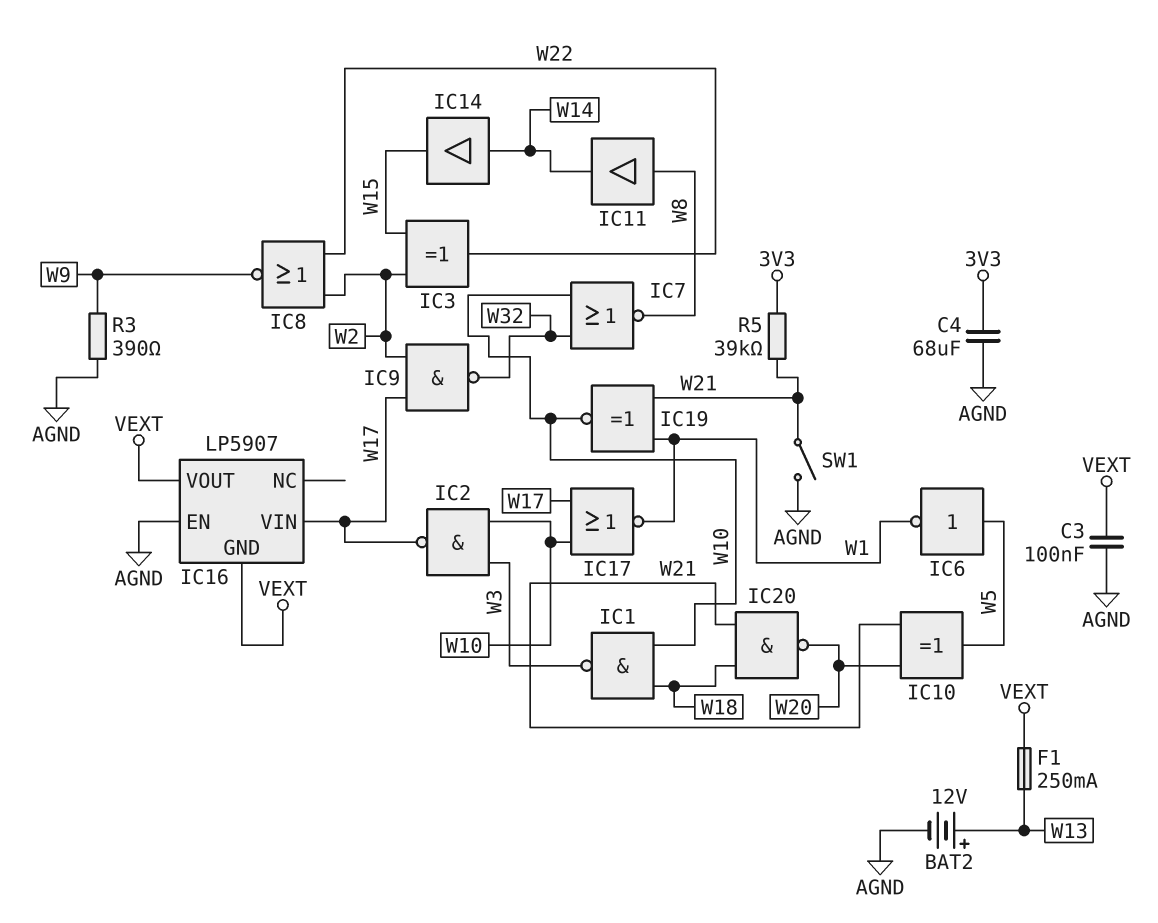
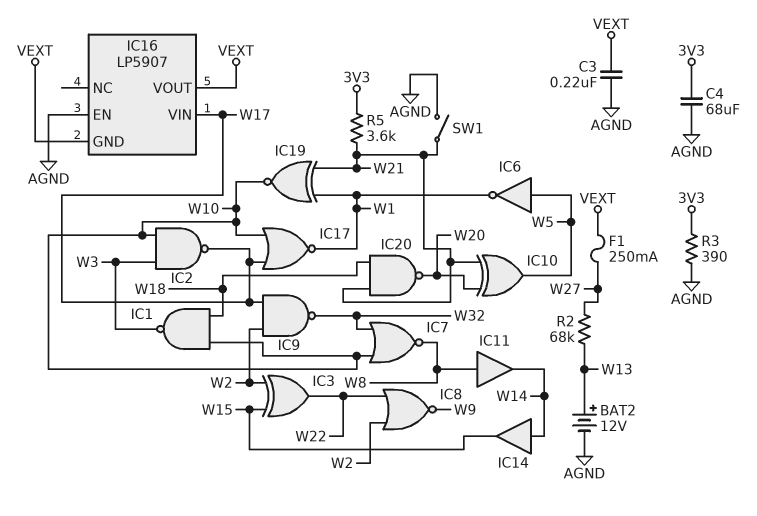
C3: 100nF (AGND, VEXT) -> 220nF (AGND, VEXT)
F1: 250mA (VEXT, W13) -> 250mA (VEXT, W27)
R2: none -> 68k (W13, W27)
R3: 390 (AGND, W9) -> 390 (3V3, AGND)
R5: 39k (3V3, W21) -> 3.6k (3V3, W21)

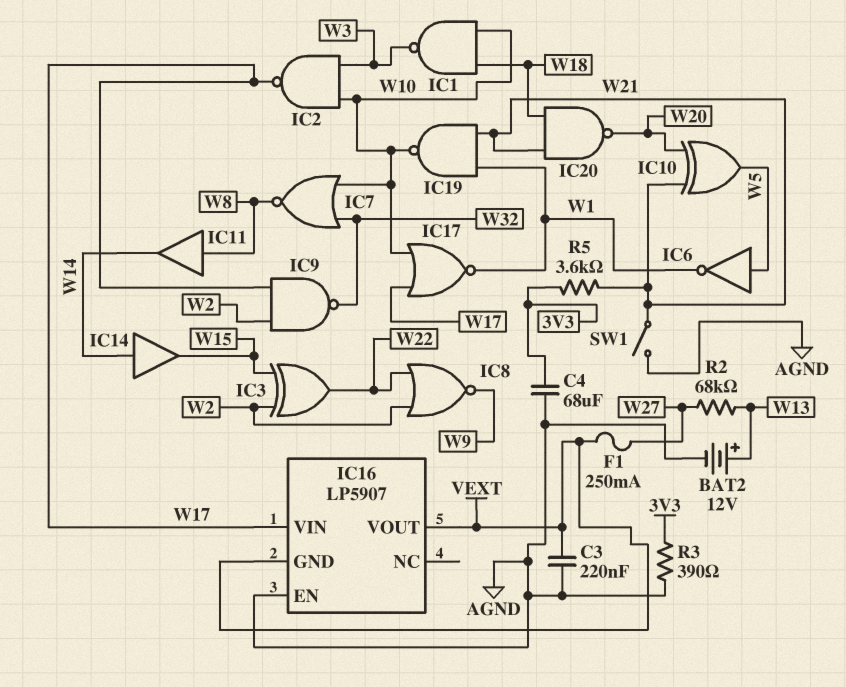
IC19: XNOR (in W1, in W21, out W10) -> NAND (in W1, in W21, out W10)

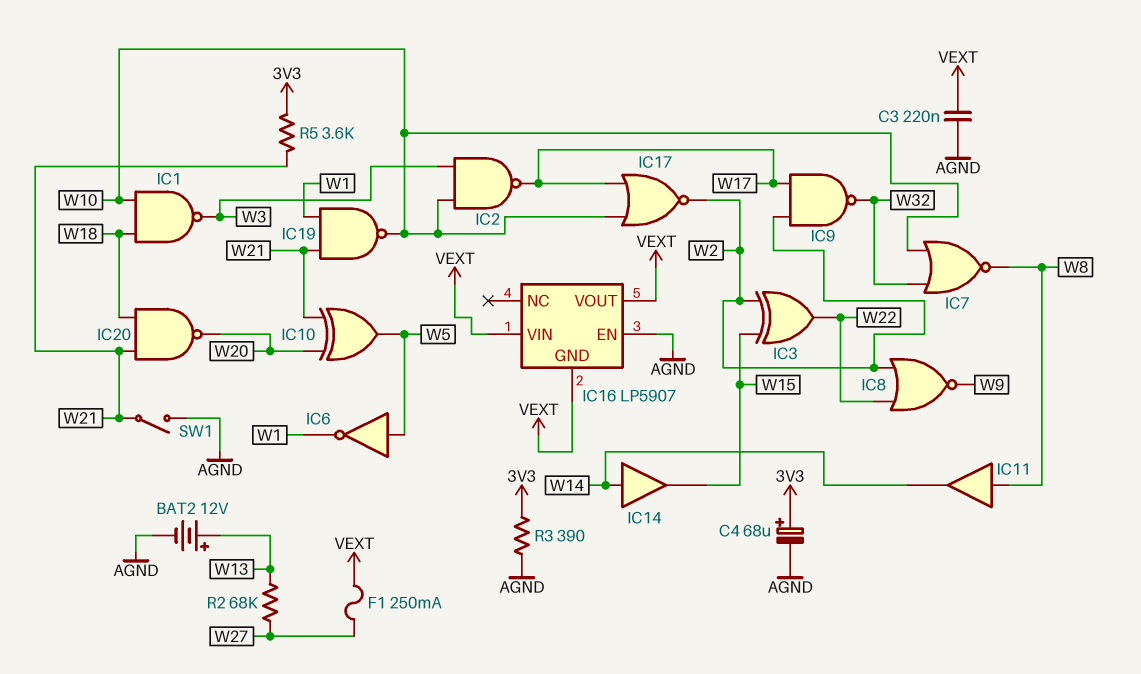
C4: 68uF (3V3, AGND) -> 68uF (plus 3V3, minus AGND)
IC16 pin VIN: W17 -> VEXT
IC17: NOR (in W10, in W17, out W1) -> NOR (in W10, in W17, out W2)

